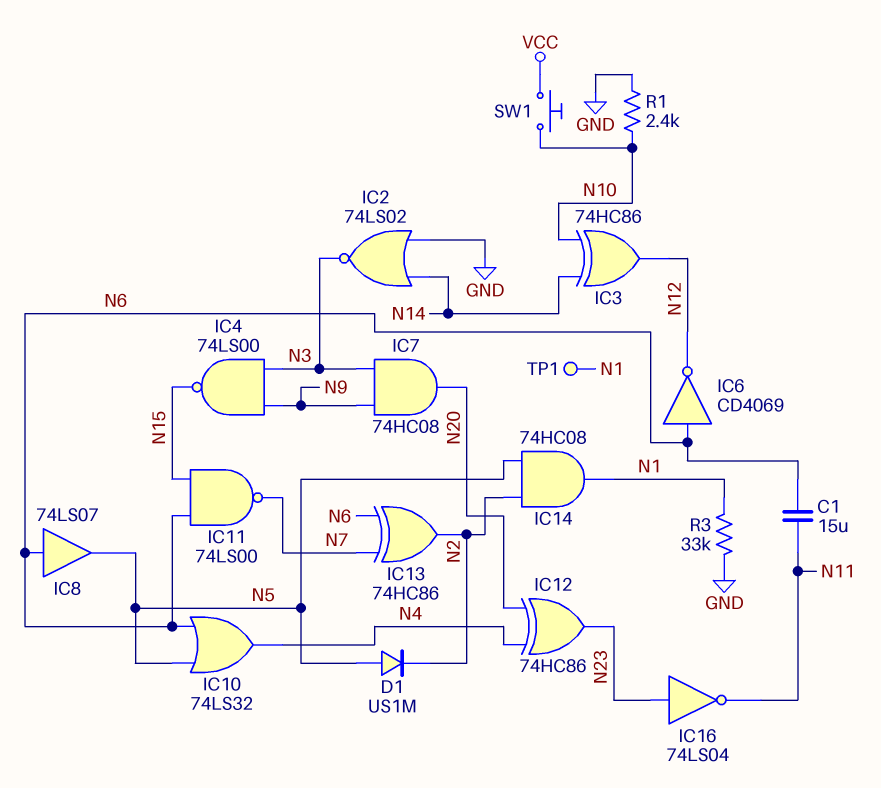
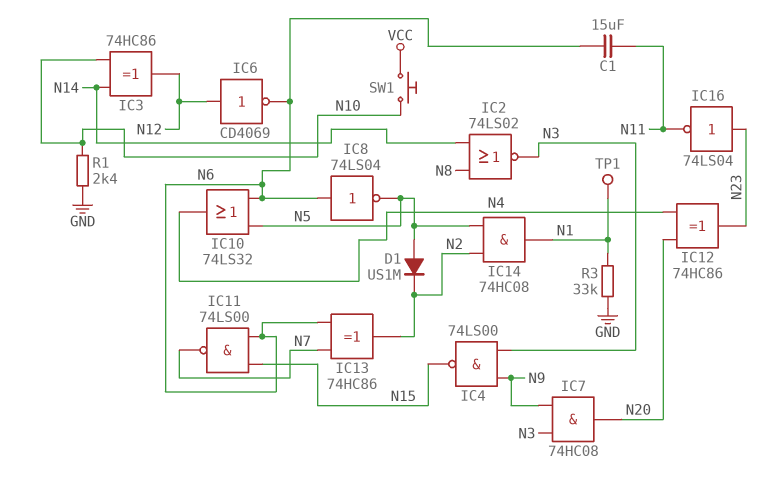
IC2: NOR 74LS02 (in GND, in N14, out N3) -> NOR 74LS02 (in N8, in N14, out N3)
IC6: NOT CD4069 (in N6, out N12) -> NOT CD4069 (in N12, out N6)
IC8: buffer 74LS07 (in N6, out N5) -> NOT 74LS04 (in N6, out N5)

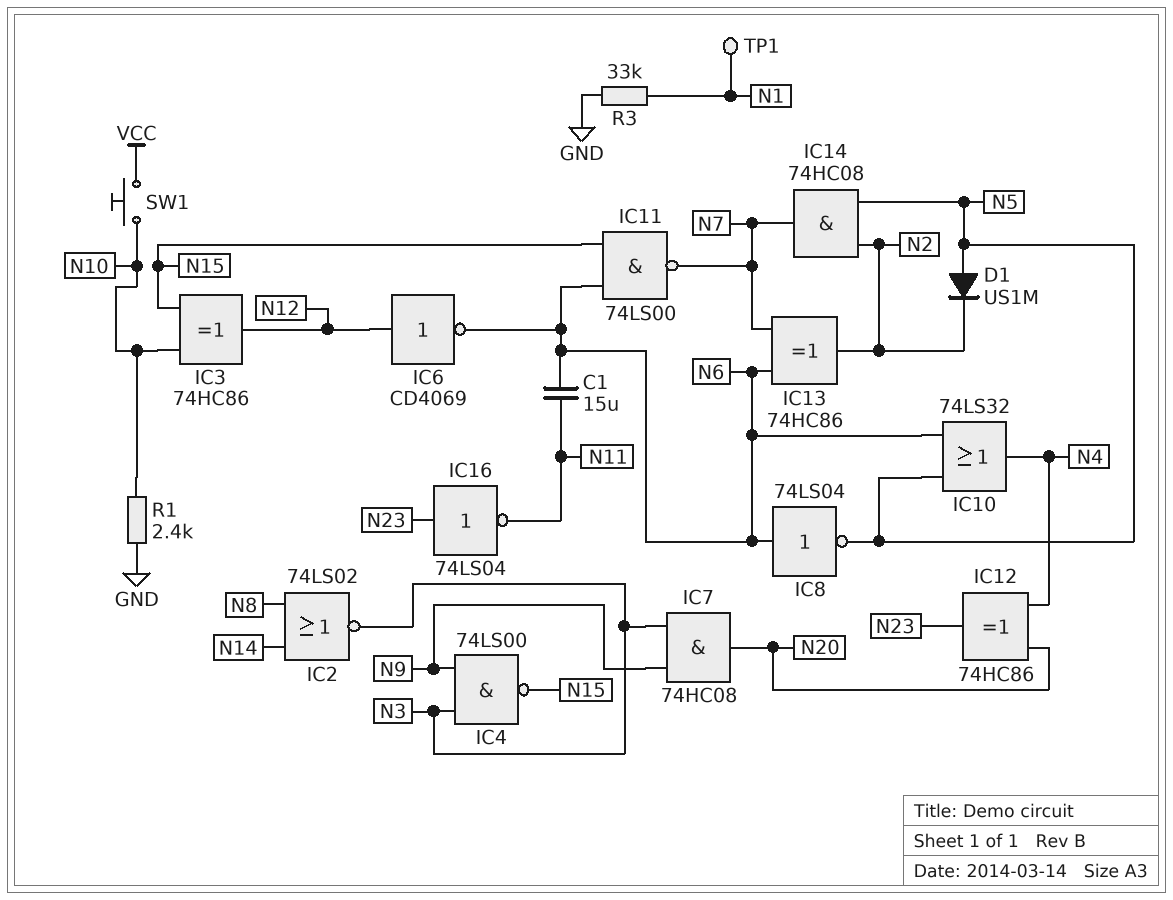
IC3: XOR 74HC86 (in N10, in N14, out N12) -> XOR 74HC86 (in N10, in N15, out N12)
IC14: AND 74HC08 (in N2, in N5, out N1) -> AND 74HC08 (in N2, in N5, out N7)

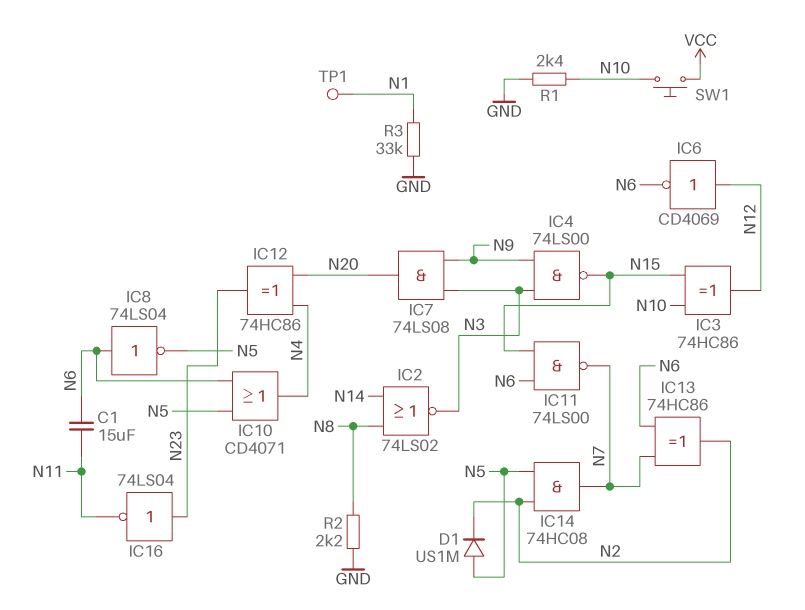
IC7: AND 74HC08 (in N3, in N9, out N20) -> AND 74LS08 (in N3, in N9, out N20)
IC10: OR 74LS32 (in N5, in N6, out N4) -> OR CD4071 (in N5, in N6, out N4)
R2: none -> 2.2k (GND, N8)

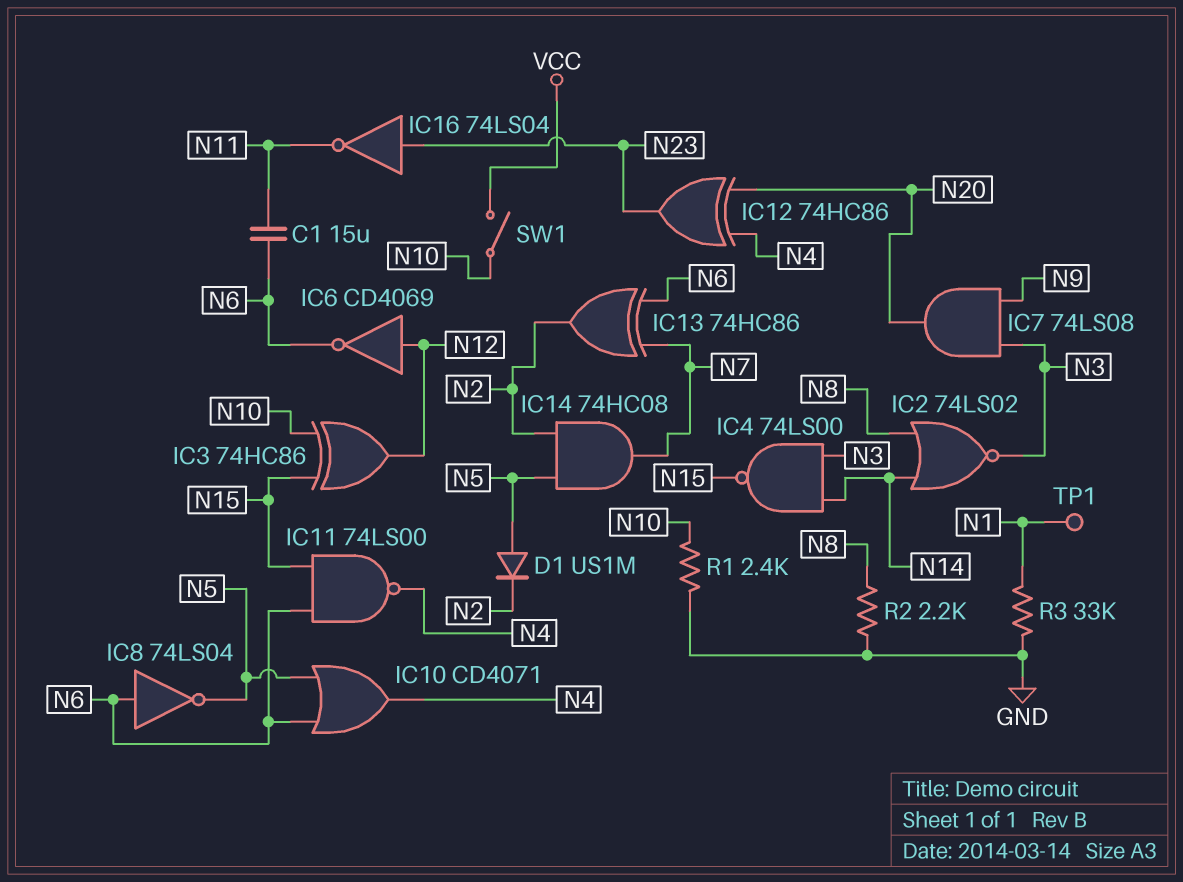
IC4: NAND 74LS00 (in N3, in N9, out N15) -> NAND 74LS00 (in N3, in N14, out N15)
IC11: NAND 74LS00 (in N6, in N15, out N7) -> NAND 74LS00 (in N6, in N15, out N4)
SW1: button (N10, VCC) -> switch (N10, VCC)

